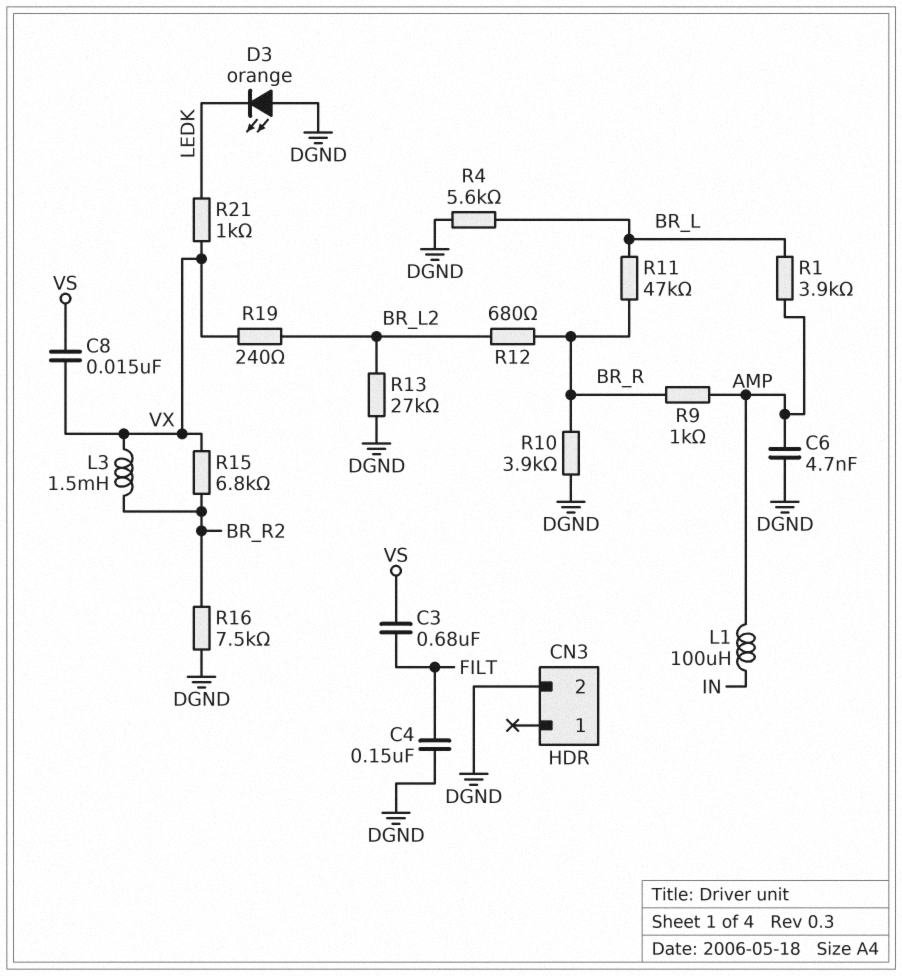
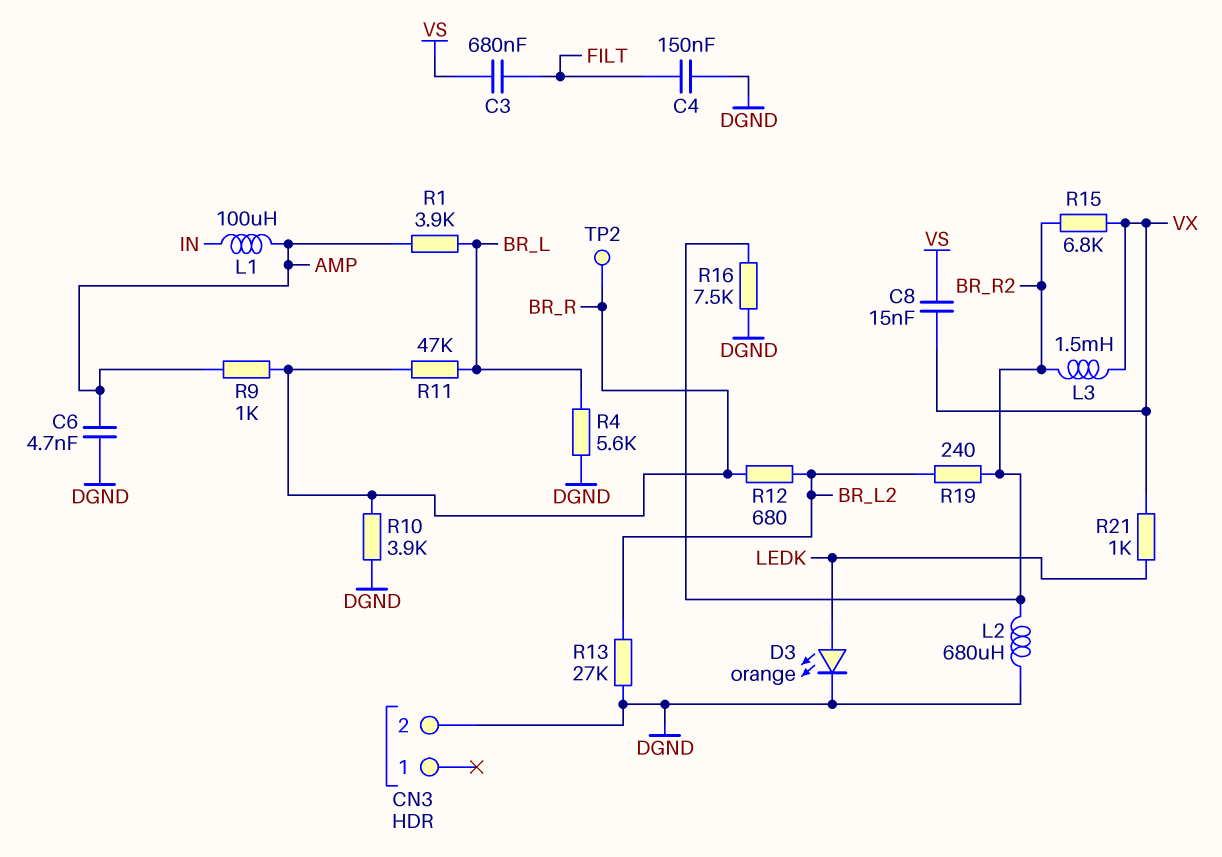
D3: LED orange (A DGND, K LEDK) -> LED orange (A LEDK, K DGND)
L2: none -> 680uH (BR_R2, DGND)
R19: 240 (BR_L2, VX) -> 240 (BR_L2, BR_R2)
TP2: none -> test point (BR_R)

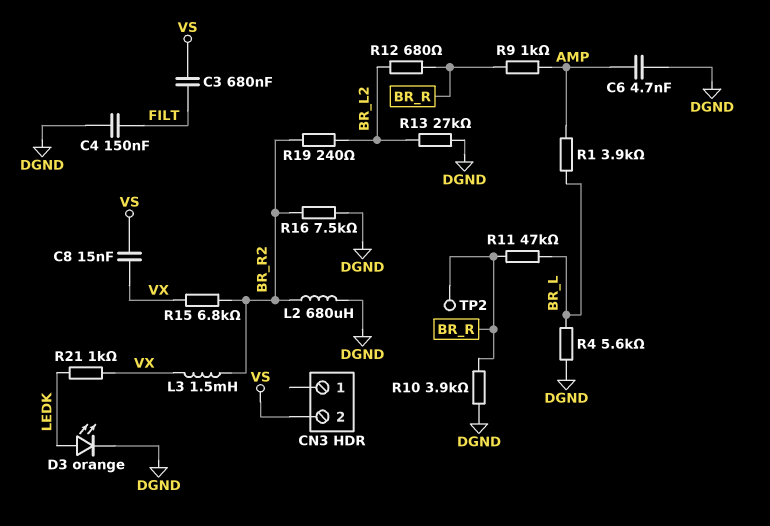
CN3 pin 2: DGND -> VS
L1: 100uH (AMP, IN) -> none

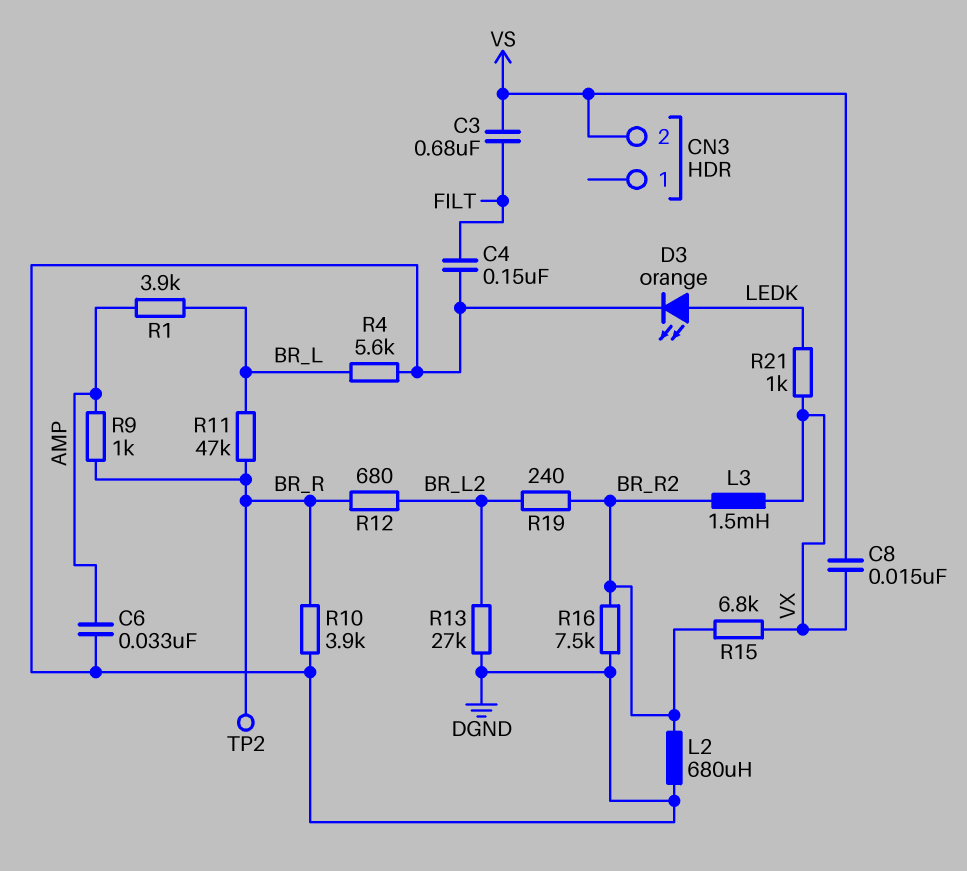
C6: 4.7nF (AMP, DGND) -> 33nF (AMP, DGND)

